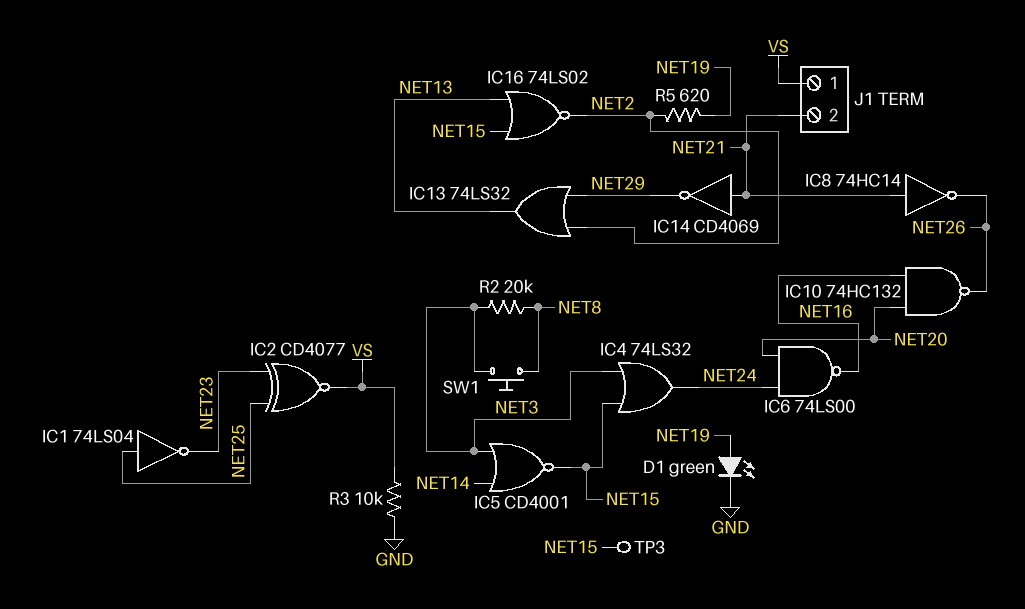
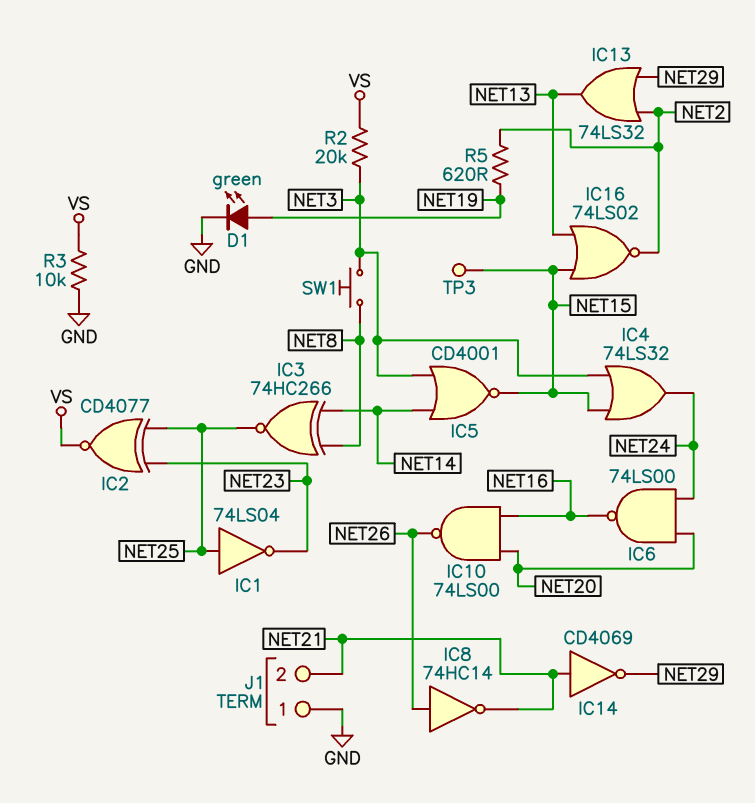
IC3: none -> XNOR 74HC266 (in NET8, in NET14, out NET25)
IC8: NOT 74HC14 (in NET21, out NET26) -> NOT 74HC14 (in NET26, out NET21)
IC10: NAND 74HC132 (in NET16, in NET20, out NET26) -> NAND 74LS00 (in NET16, in NET20, out NET26)
J1 pin 1: VS -> GND
R2: 20k (NET3, NET8) -> 20k (NET3, VS)

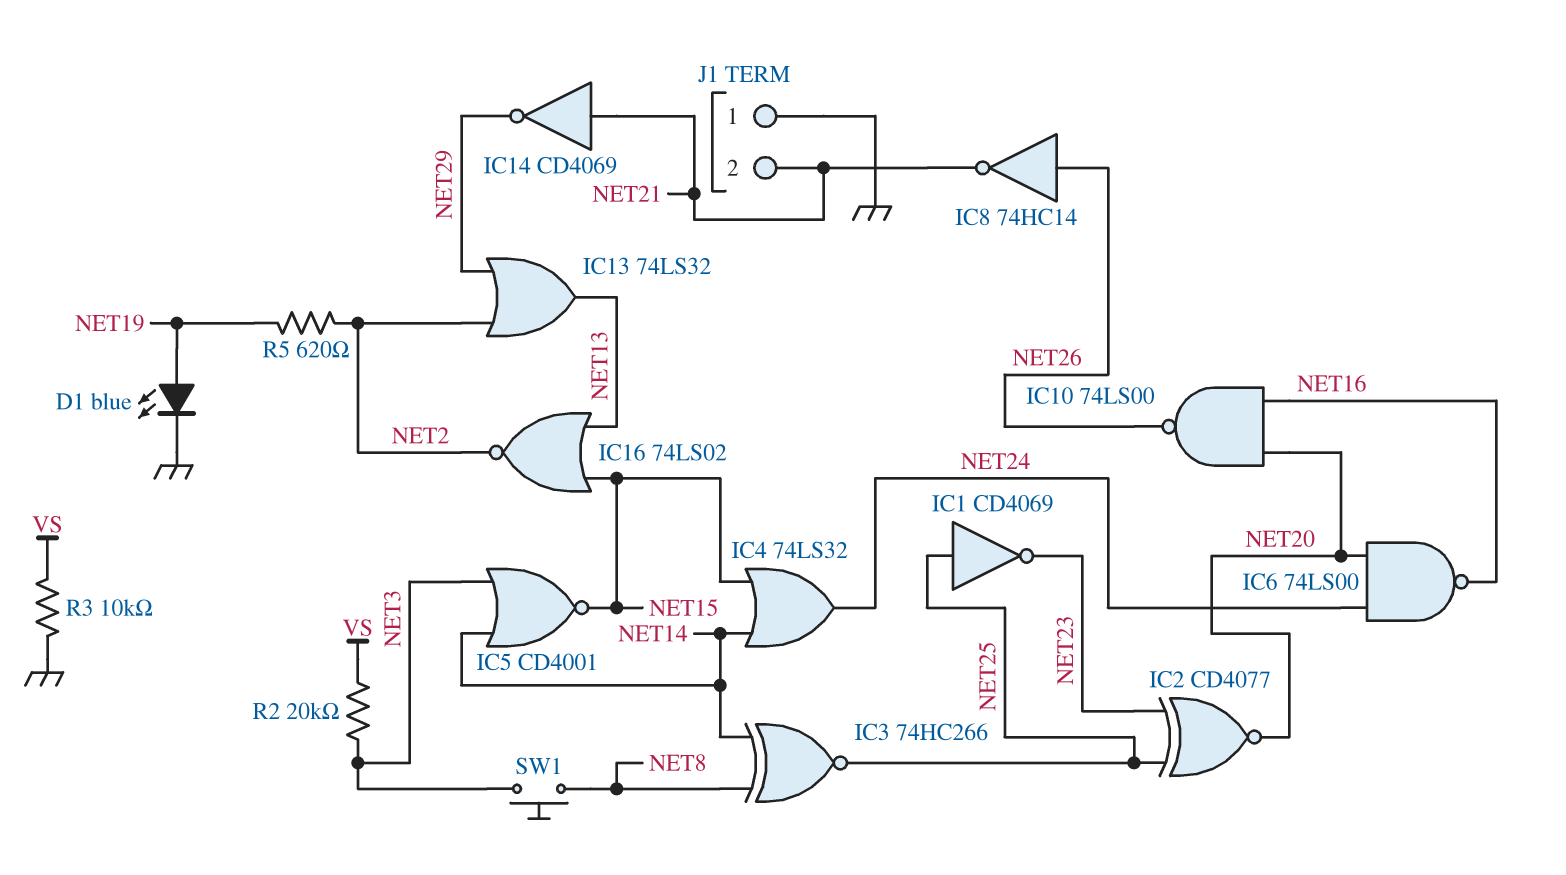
D1: LED green (A NET19, K GND) -> LED blue (A NET19, K GND)
IC1: NOT 74LS04 (in NET25, out NET23) -> NOT CD4069 (in NET25, out NET23)
IC2: XNOR CD4077 (in NET23, in NET25, out VS) -> XNOR CD4077 (in NET23, in NET25, out NET20)
IC4: OR 74LS32 (in NET3, in NET15, out NET24) -> OR 74LS32 (in NET14, in NET15, out NET24)
TP3: test point (NET15) -> none

